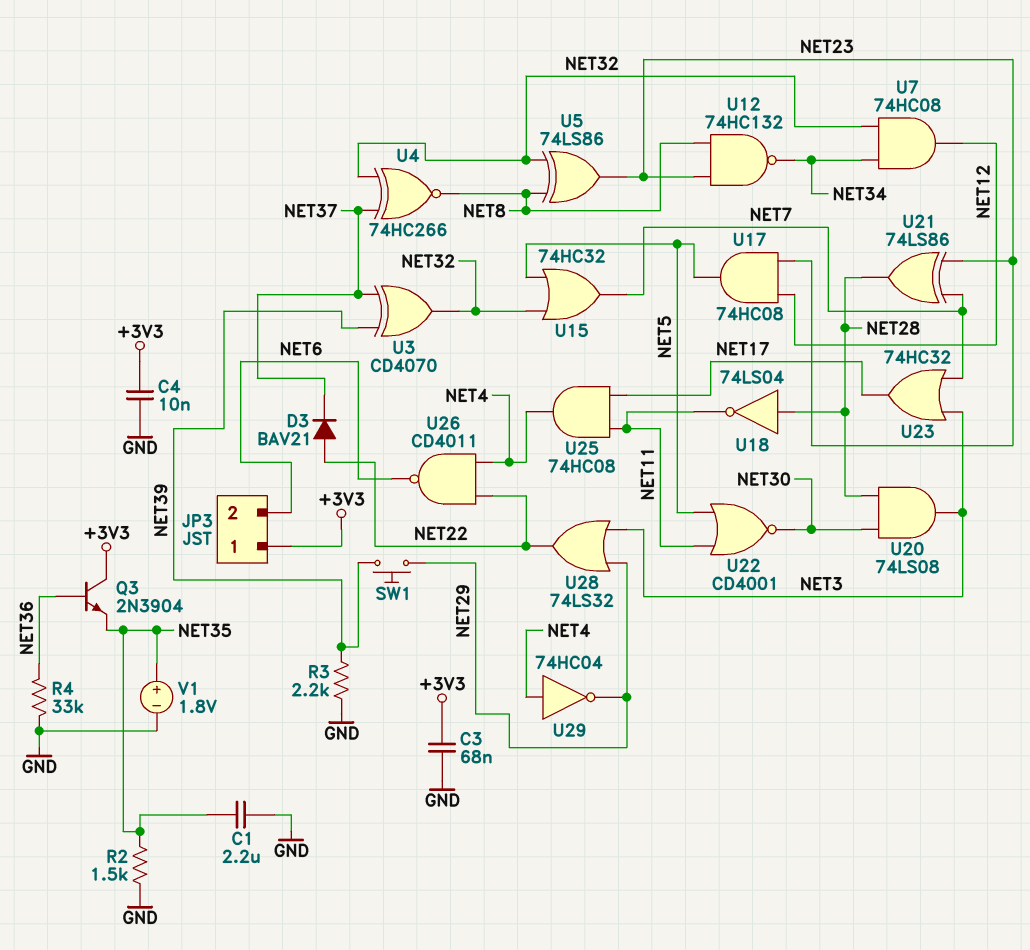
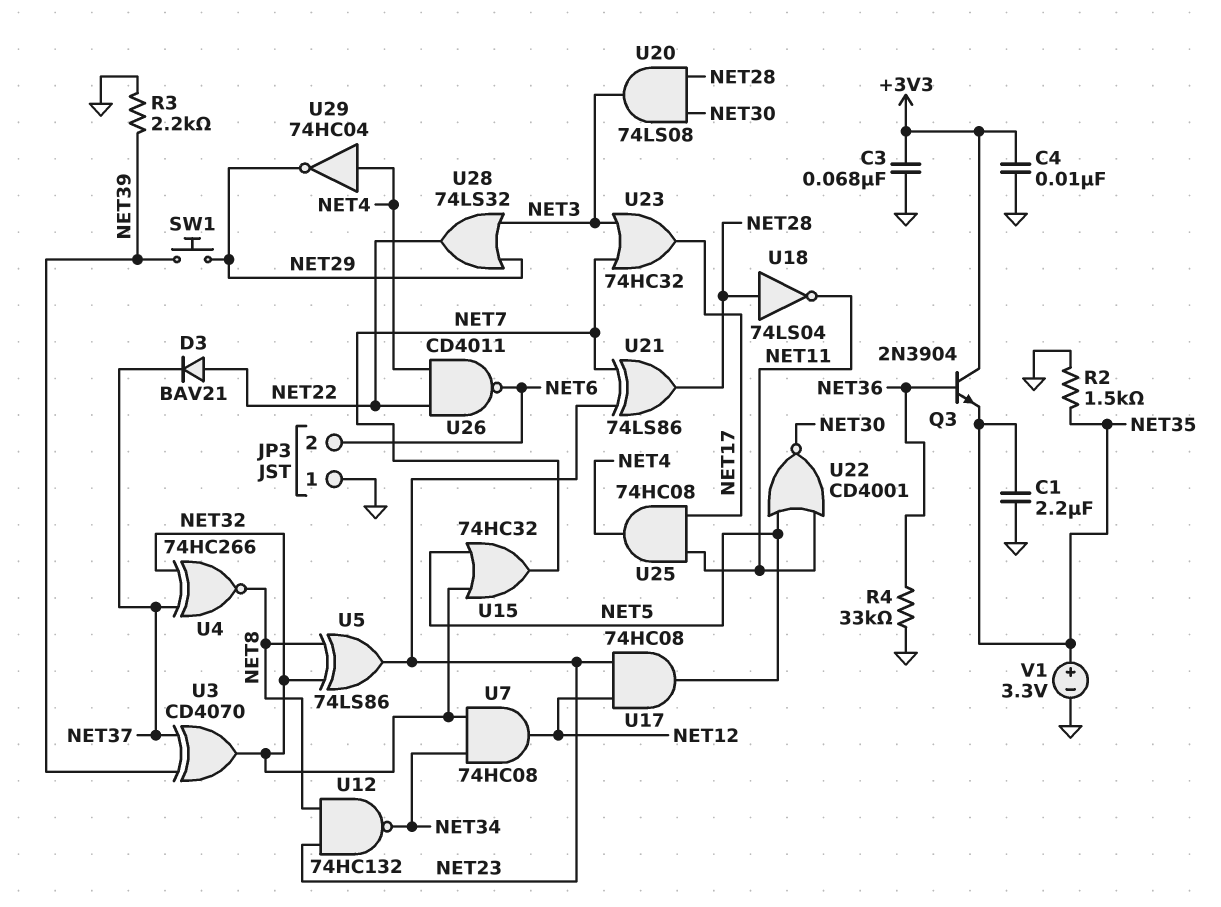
JP3 pin 1: +3V3 -> GND
V1: 1.8V (plus NET35, minus GND) -> 3.3V (plus NET35, minus GND)

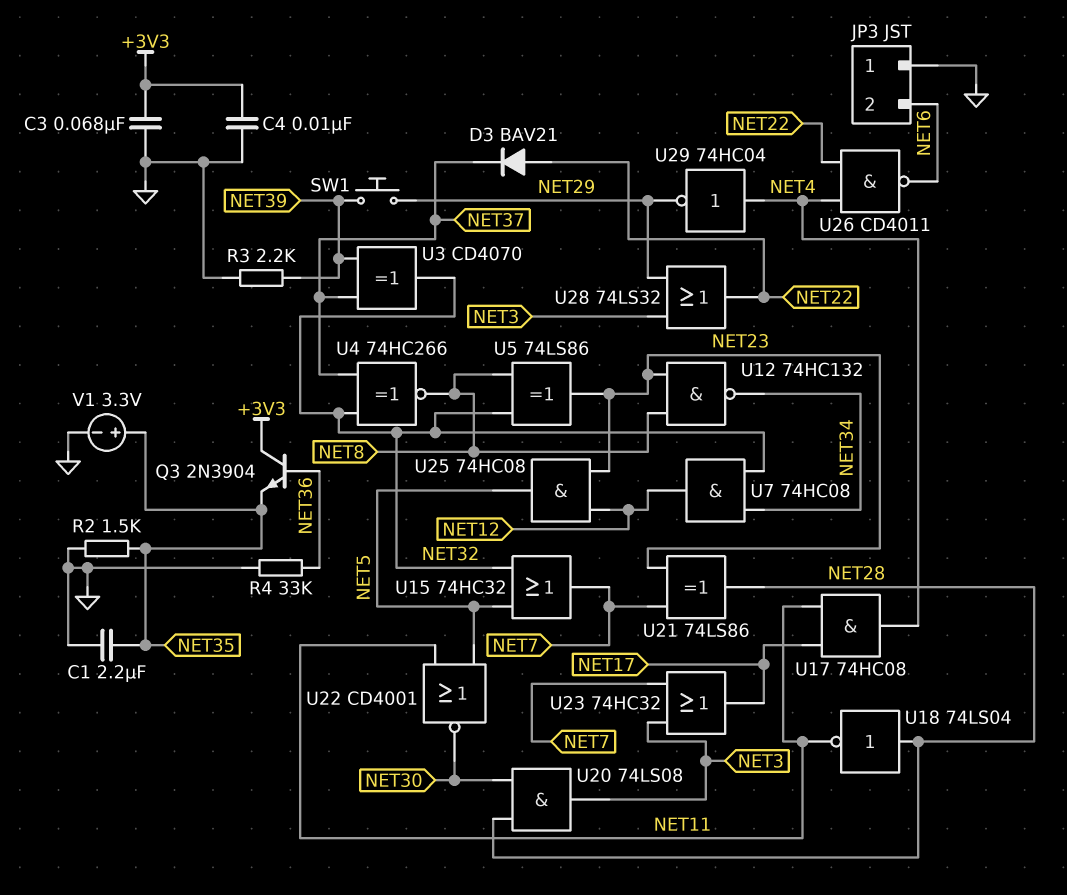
U17: AND 74HC08 (in NET12, in NET23, out NET5) -> AND 74HC08 (in NET11, in NET17, out NET4)
U25: AND 74HC08 (in NET11, in NET17, out NET4) -> AND 74HC08 (in NET12, in NET23, out NET5)

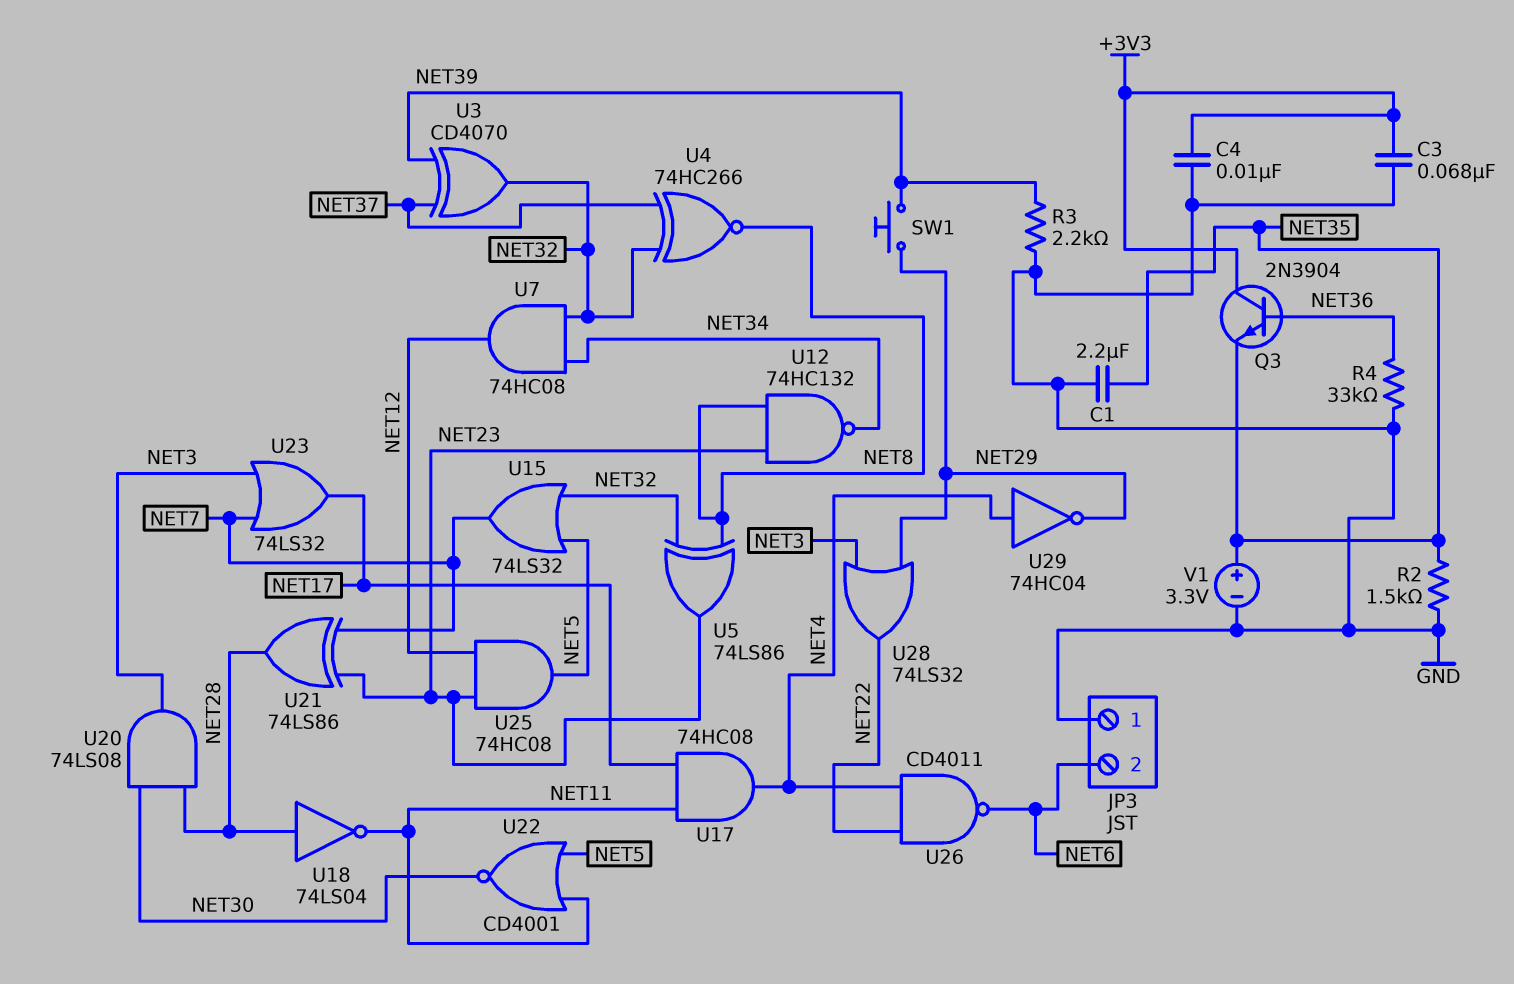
D3: diode BAV21 (A NET22, K NET37) -> none
U15: OR 74HC32 (in NET5, in NET32, out NET7) -> OR 74LS32 (in NET5, in NET32, out NET7)
U23: OR 74HC32 (in NET3, in NET7, out NET17) -> OR 74LS32 (in NET3, in NET7, out NET17)

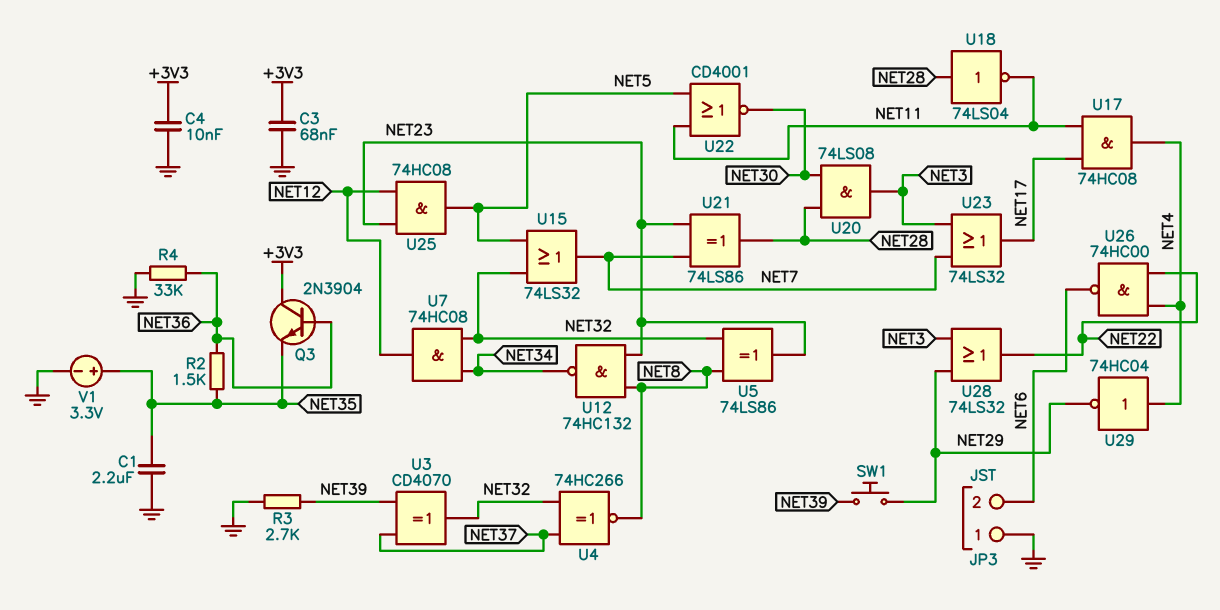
R2: 1.5k (GND, NET35) -> 1.5k (NET35, NET36)
R3: 2.2k (GND, NET39) -> 2.7k (GND, NET39)
U26: NAND CD4011 (in NET4, in NET22, out NET6) -> NAND 74HC00 (in NET4, in NET22, out NET6)

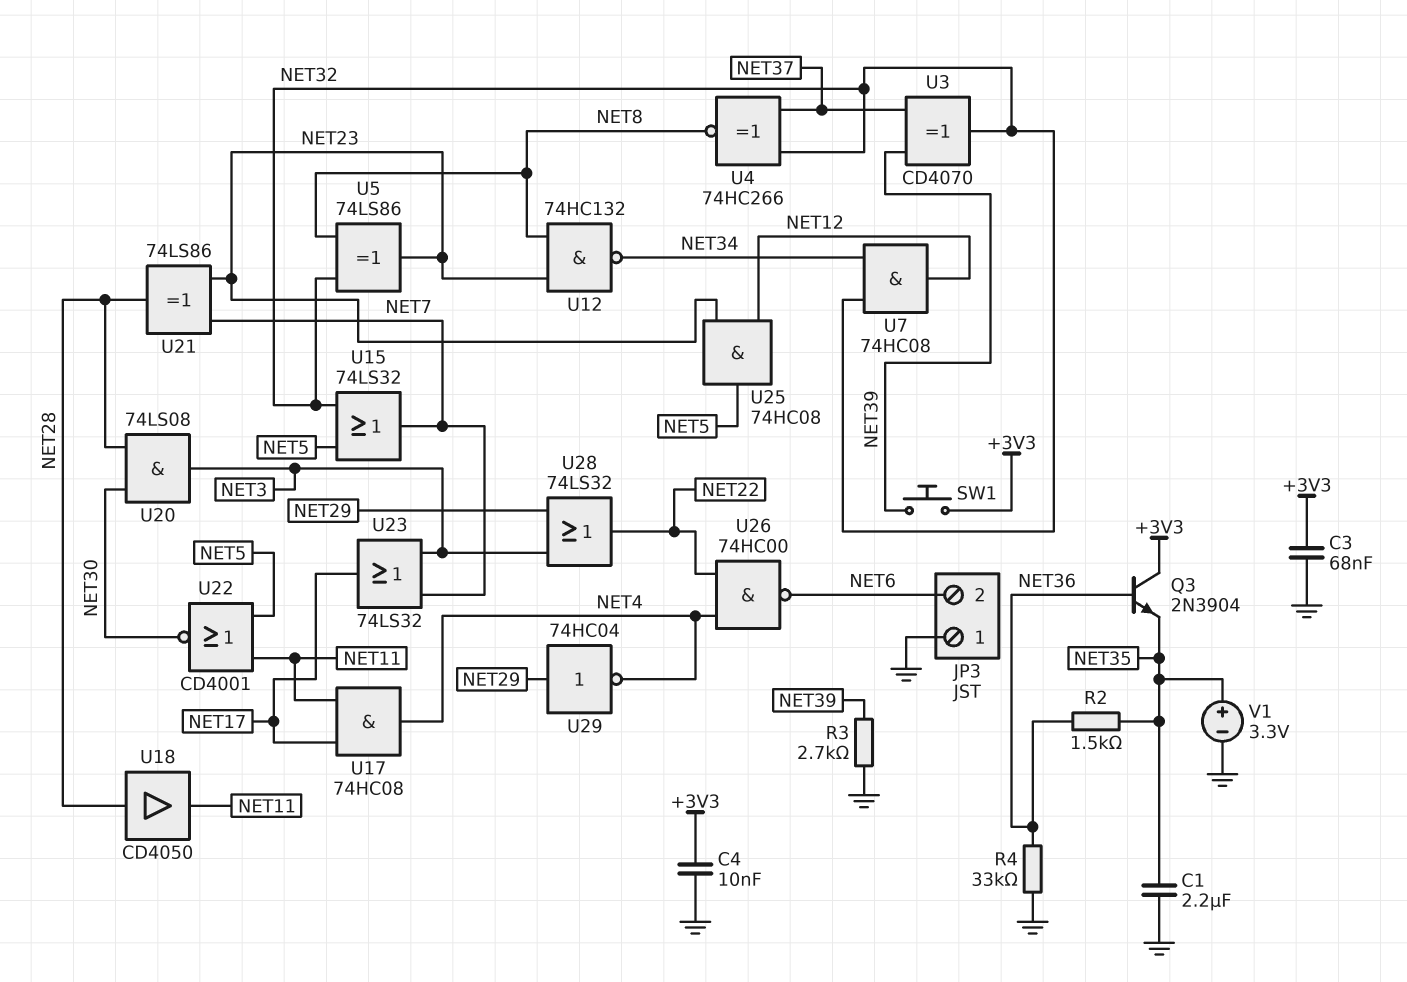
SW1: button (NET29, NET39) -> button (+3V3, NET39)
U18: NOT 74LS04 (in NET28, out NET11) -> buffer CD4050 (in NET28, out NET11)
U29: NOT 74HC04 (in NET4, out NET29) -> NOT 74HC04 (in NET29, out NET4)

